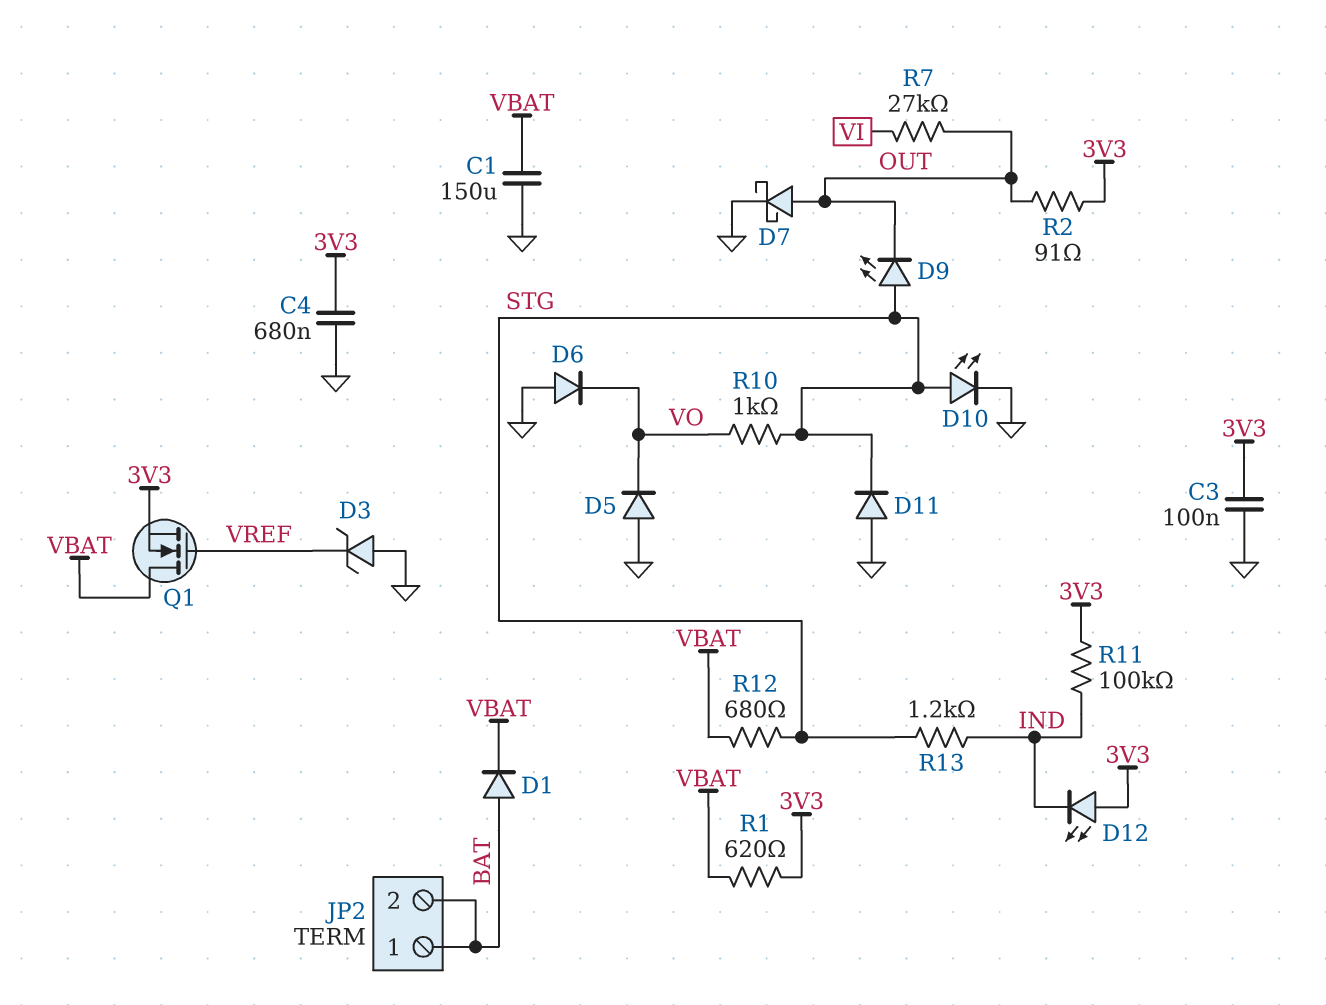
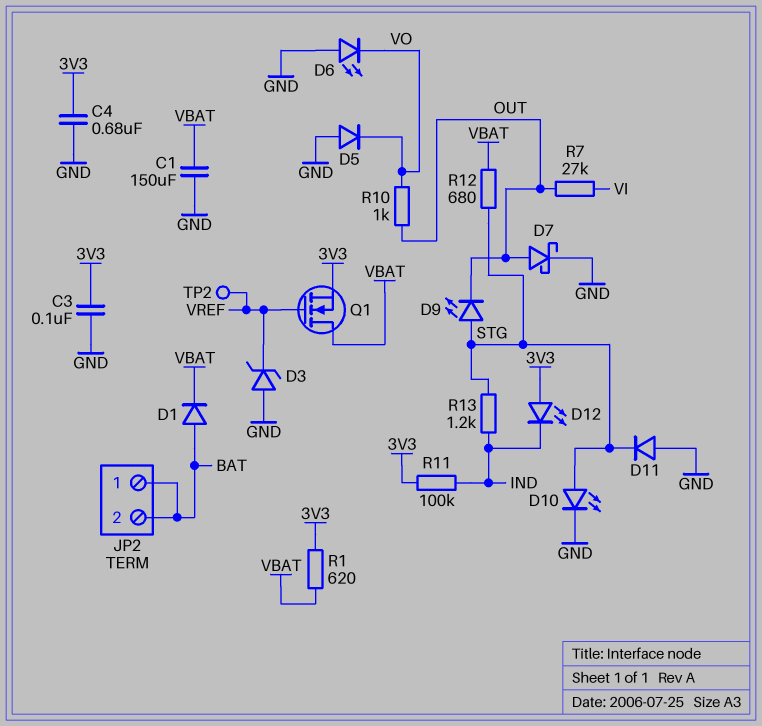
D6: diode (A GND, K VO) -> LED (A GND, K VO)
R2: 91 (3V3, OUT) -> none
R10: 1k (STG, VO) -> 1k (OUT, VO)
TP2: none -> test point (VREF)

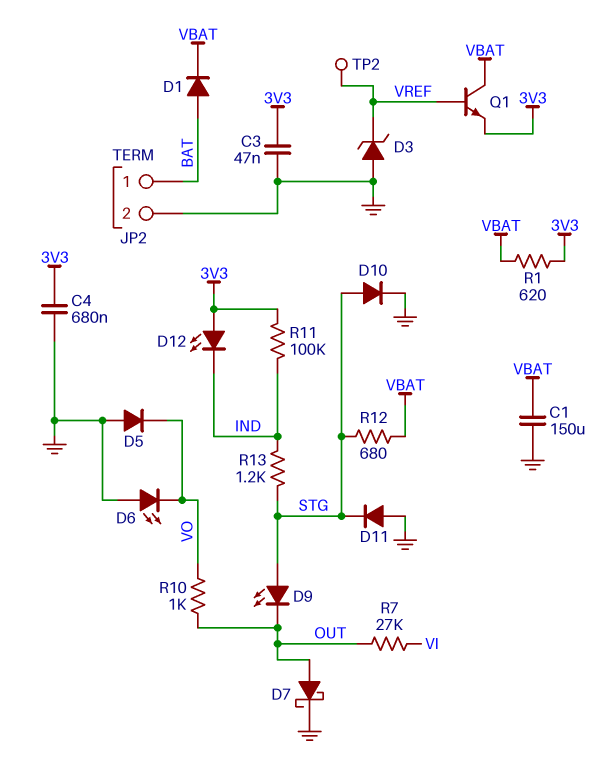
C3: 100nF (3V3, GND) -> 47nF (3V3, GND)
D10: LED (A STG, K GND) -> diode (A STG, K GND)
JP2 pin 2: BAT -> GND
Q1: NMOS (G VREF, D VBAT, S 3V3) -> NPN (B VREF, C VBAT, E 3V3)

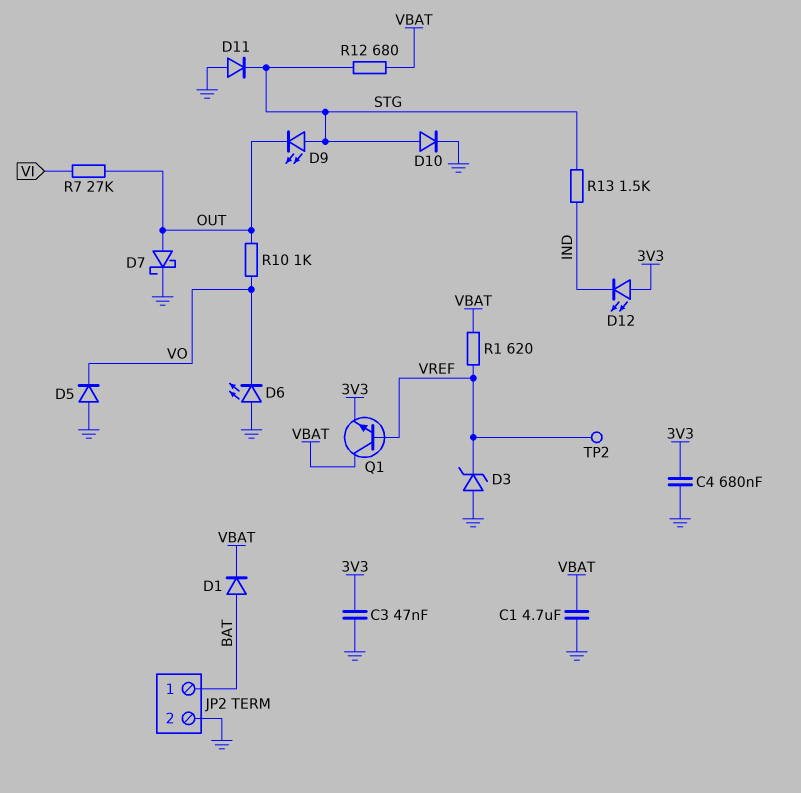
C1: 150uF (GND, VBAT) -> 4.7uF (GND, VBAT)
R1: 620 (3V3, VBAT) -> 620 (VBAT, VREF)
R11: 100k (3V3, IND) -> none
R13: 1.2k (IND, STG) -> 1.5k (IND, STG)

